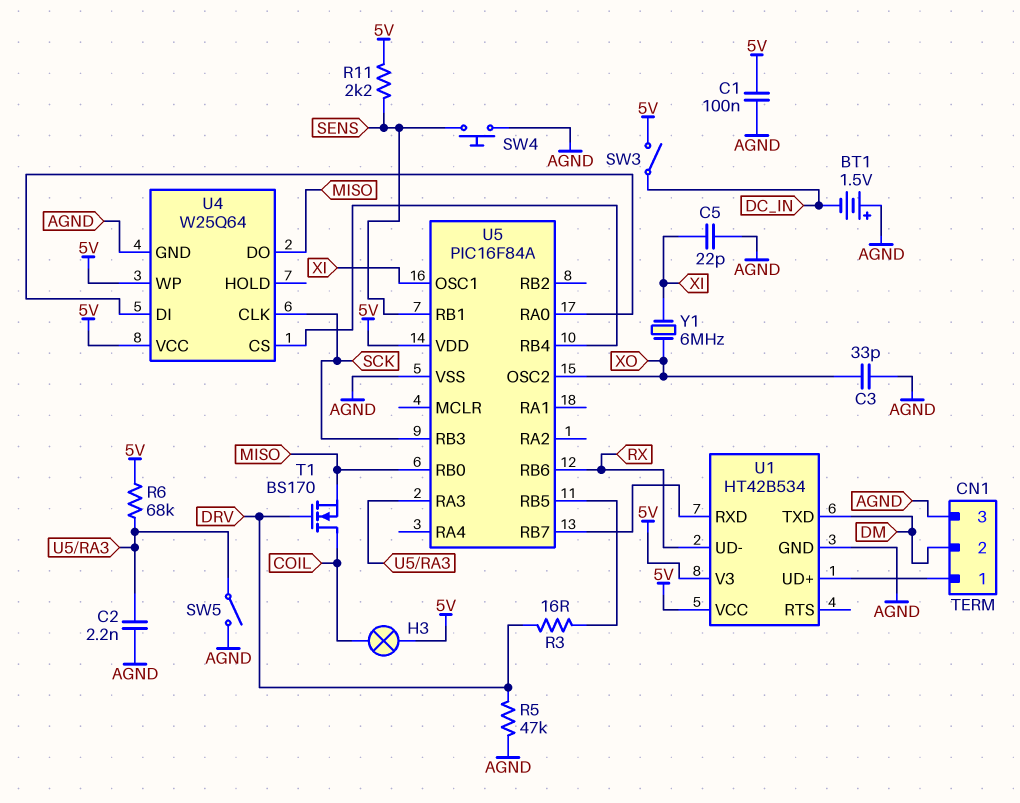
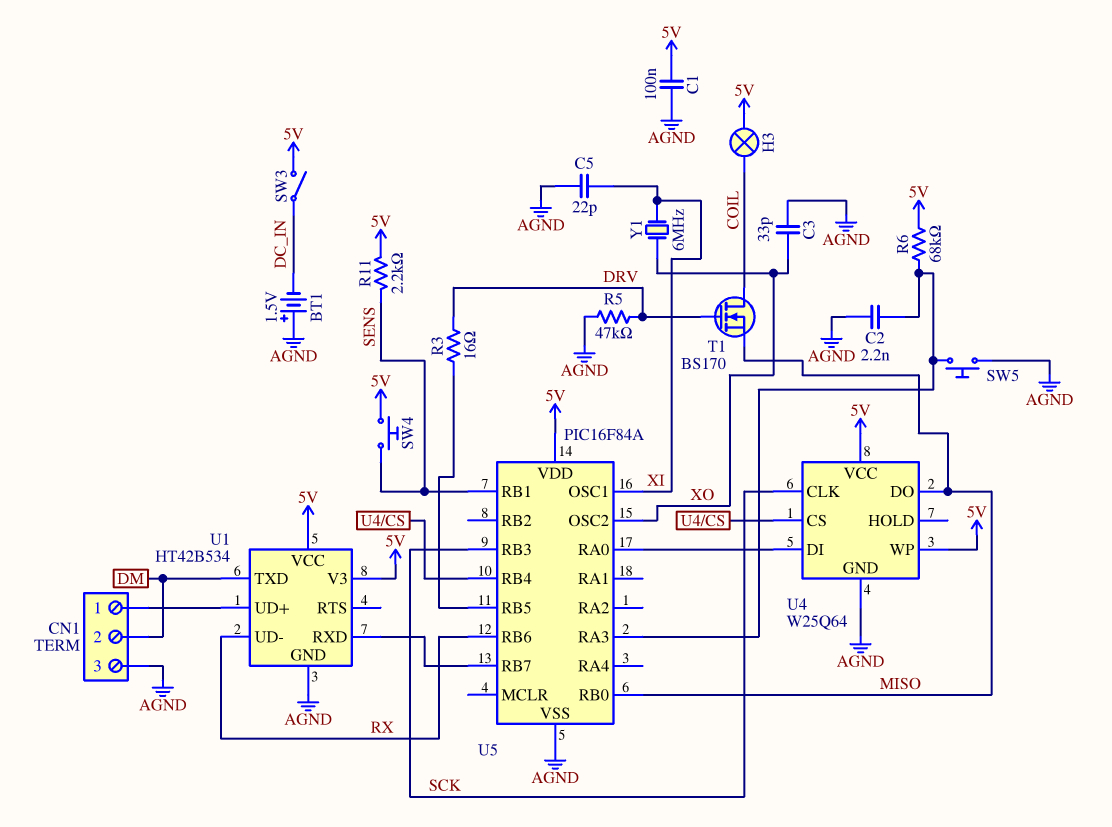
SW4: button (AGND, SENS) -> button (5V, SENS)
SW5: switch (AGND, U5/RA3) -> button (AGND, U5/RA3)

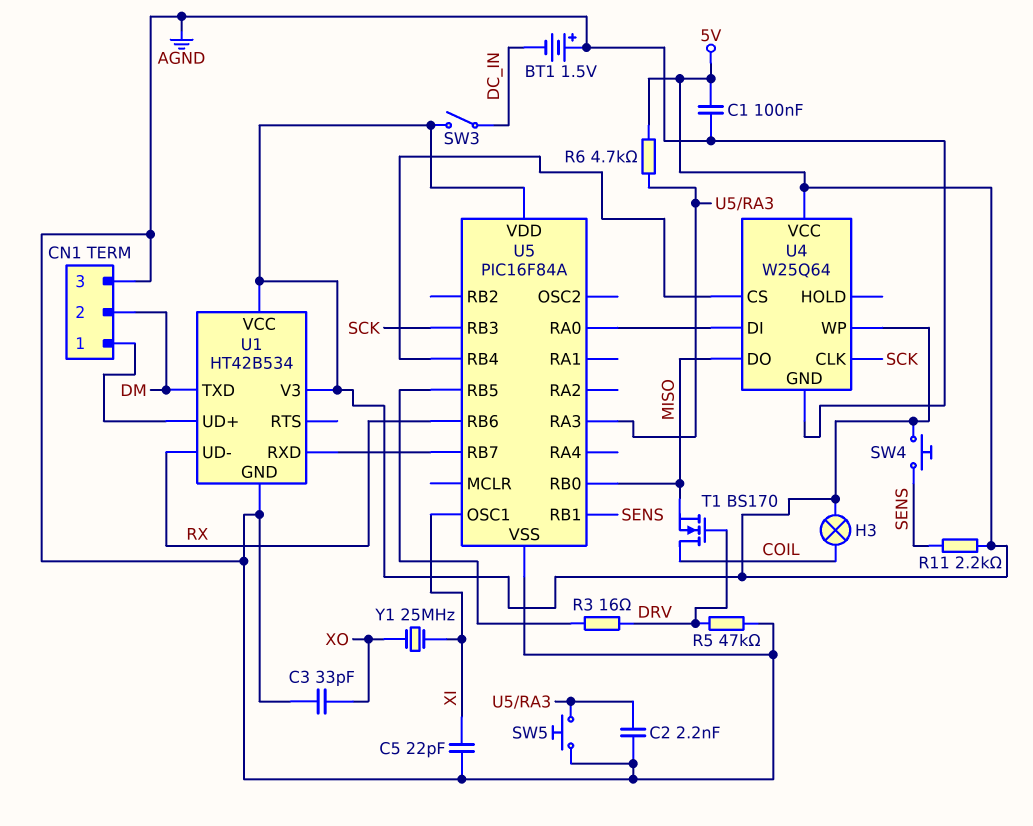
R6: 68k (5V, U5/RA3) -> 4.7k (5V, U5/RA3)
U5 pin OSC2: XO -> none
Y1: 6MHz (XI, XO) -> 25MHz (XI, XO)

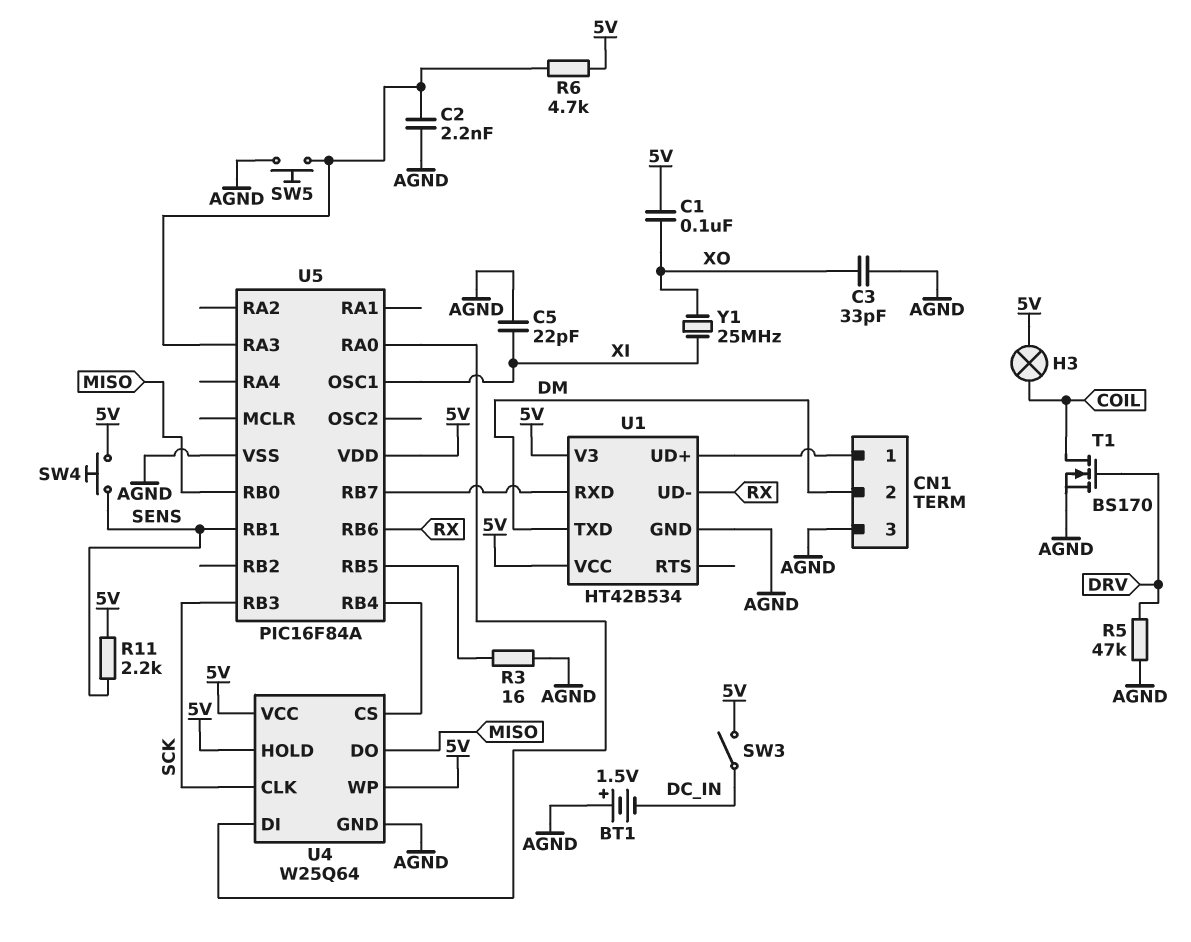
C1: 100nF (5V, AGND) -> 100nF (5V, XO)
R3: 16 (DRV, U5/RB5) -> 16 (AGND, U5/RB5)
T1: NMOS BS170 (G DRV, D COIL, S MISO) -> NMOS BS170 (G DRV, D COIL, S AGND)
U4 pin HOLD: none -> 5V

